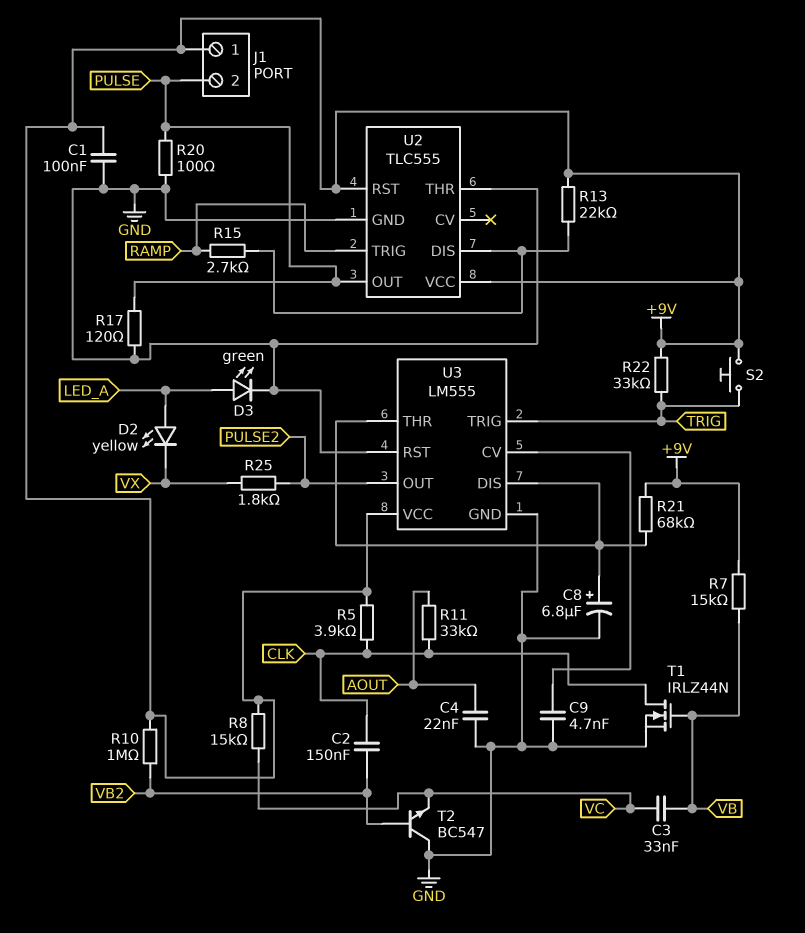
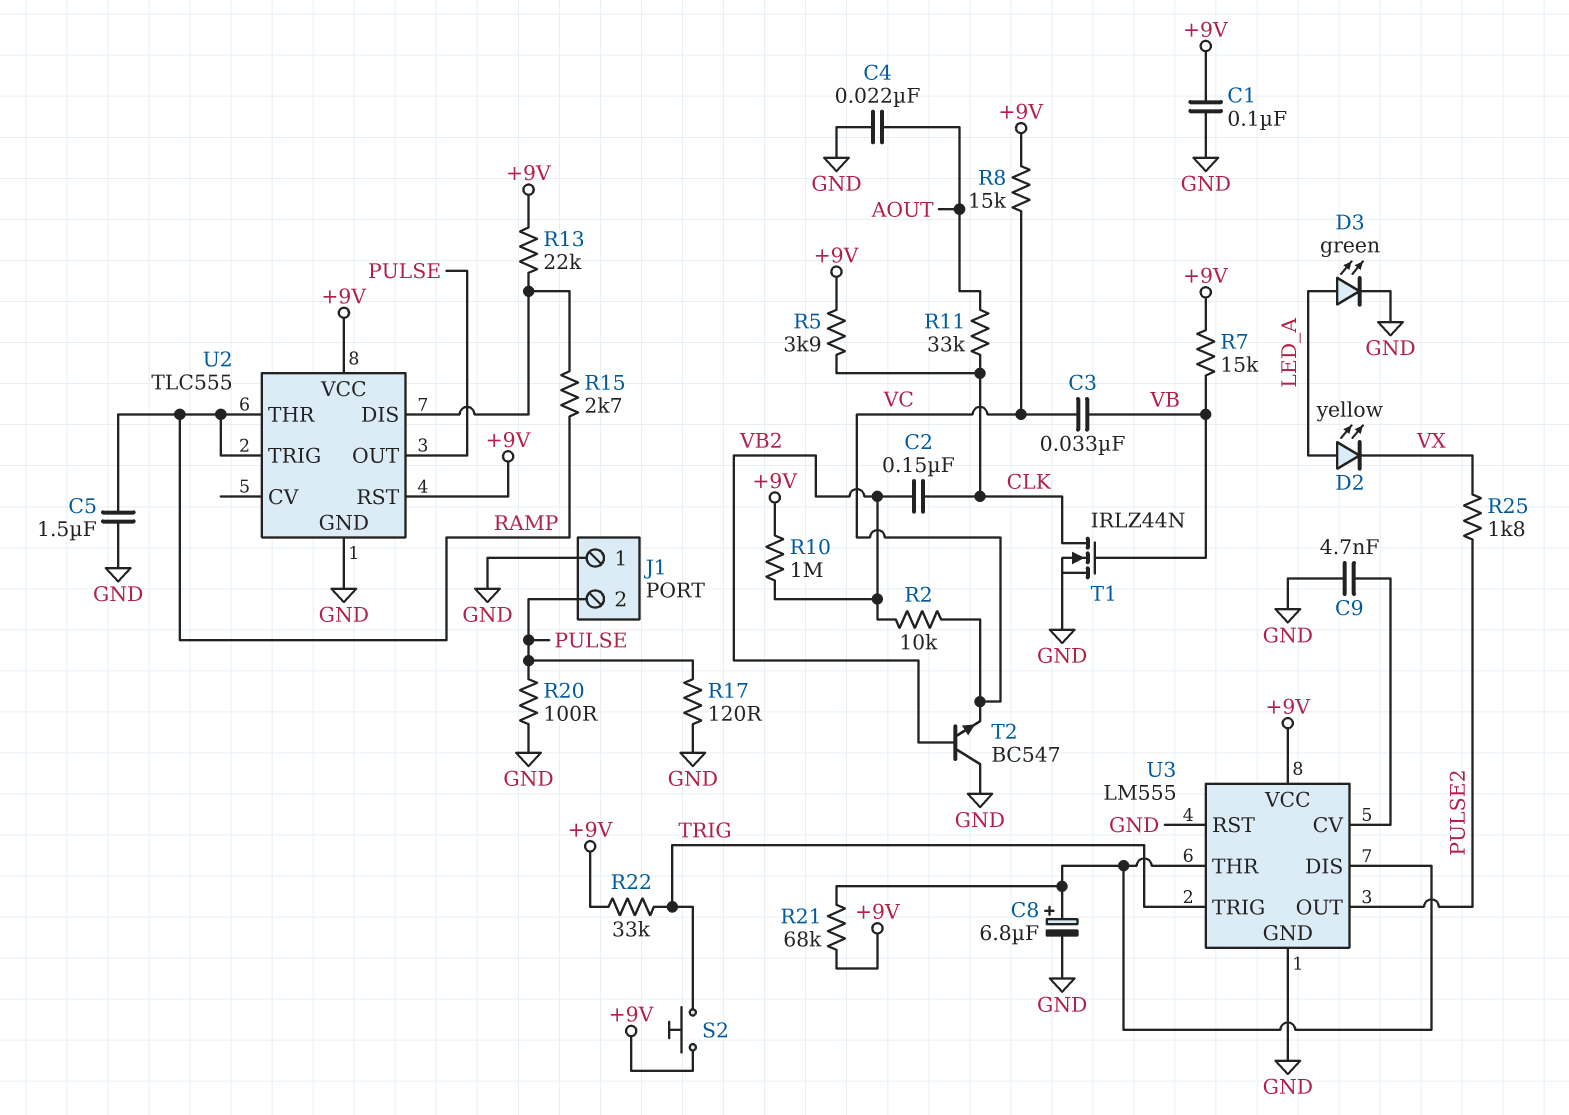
C5: none -> 1.5uF (GND, RAMP)
J1 pin 1: +9V -> GND
R2: none -> 10k (VB2, VC)
U2 pin THR: GND -> RAMP

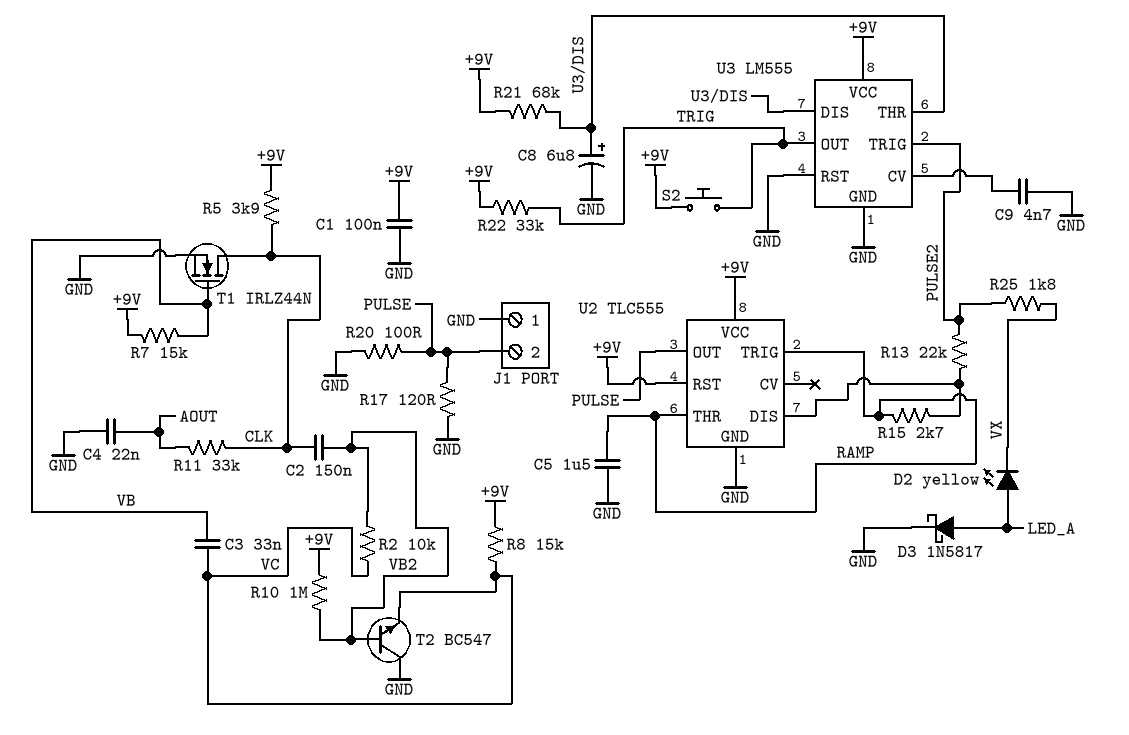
D3: LED green (A LED_A, K GND) -> schottky 1N5817 (A LED_A, K GND)
R13: 22k (+9V, U2/DIS) -> 22k (PULSE2, U2/DIS)
U3 pin OUT: PULSE2 -> TRIG
U3 pin TRIG: TRIG -> PULSE2

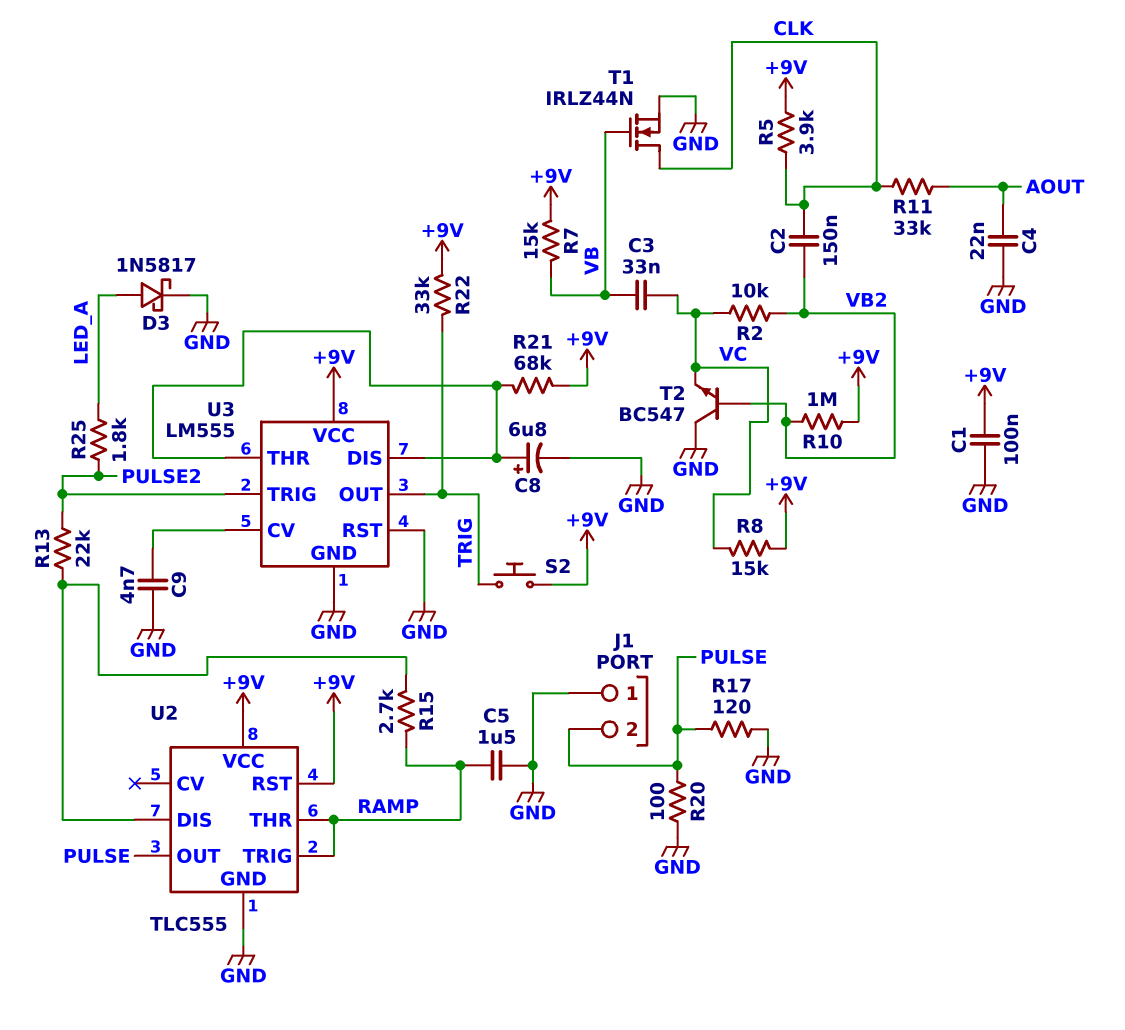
D2: LED yellow (A LED_A, K VX) -> none
R25: 1.8k (PULSE2, VX) -> 1.8k (LED_A, PULSE2)

